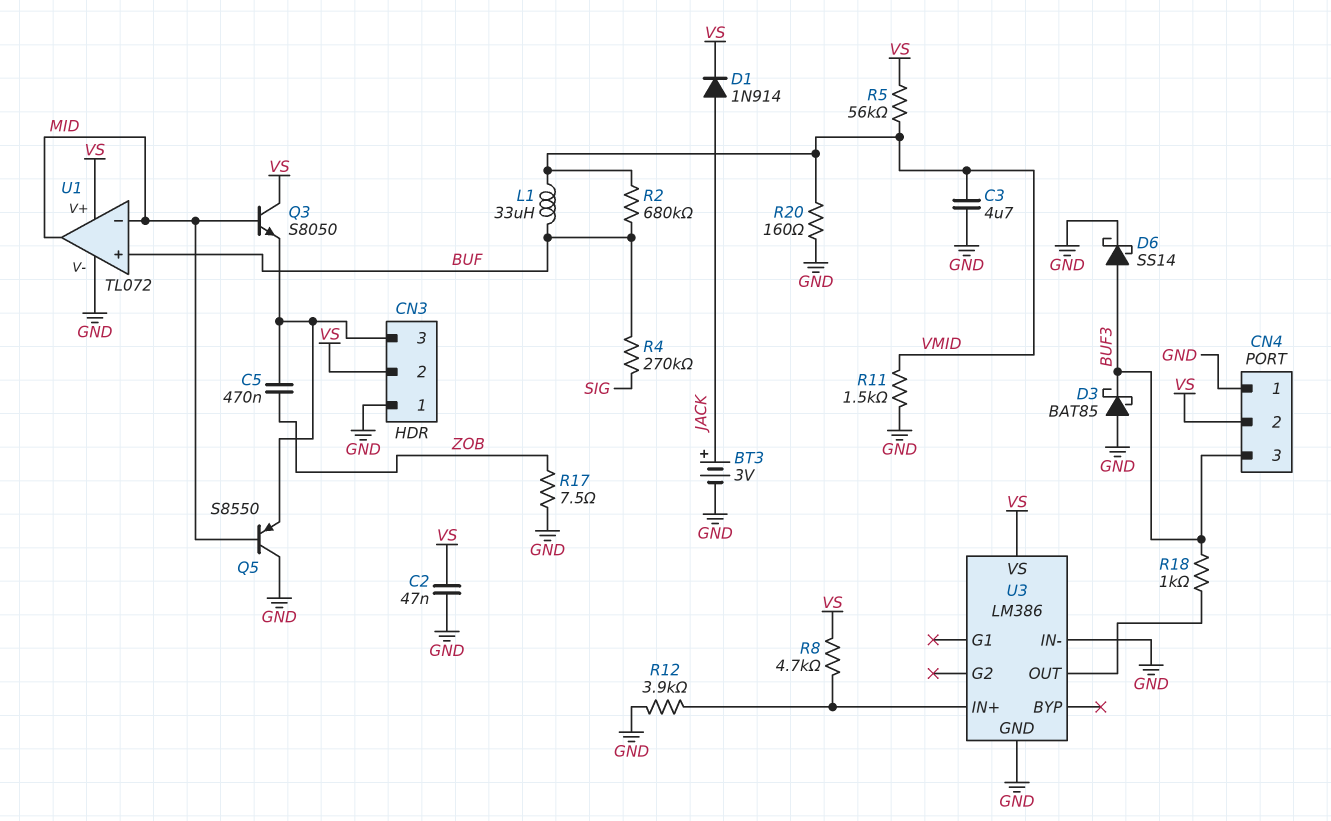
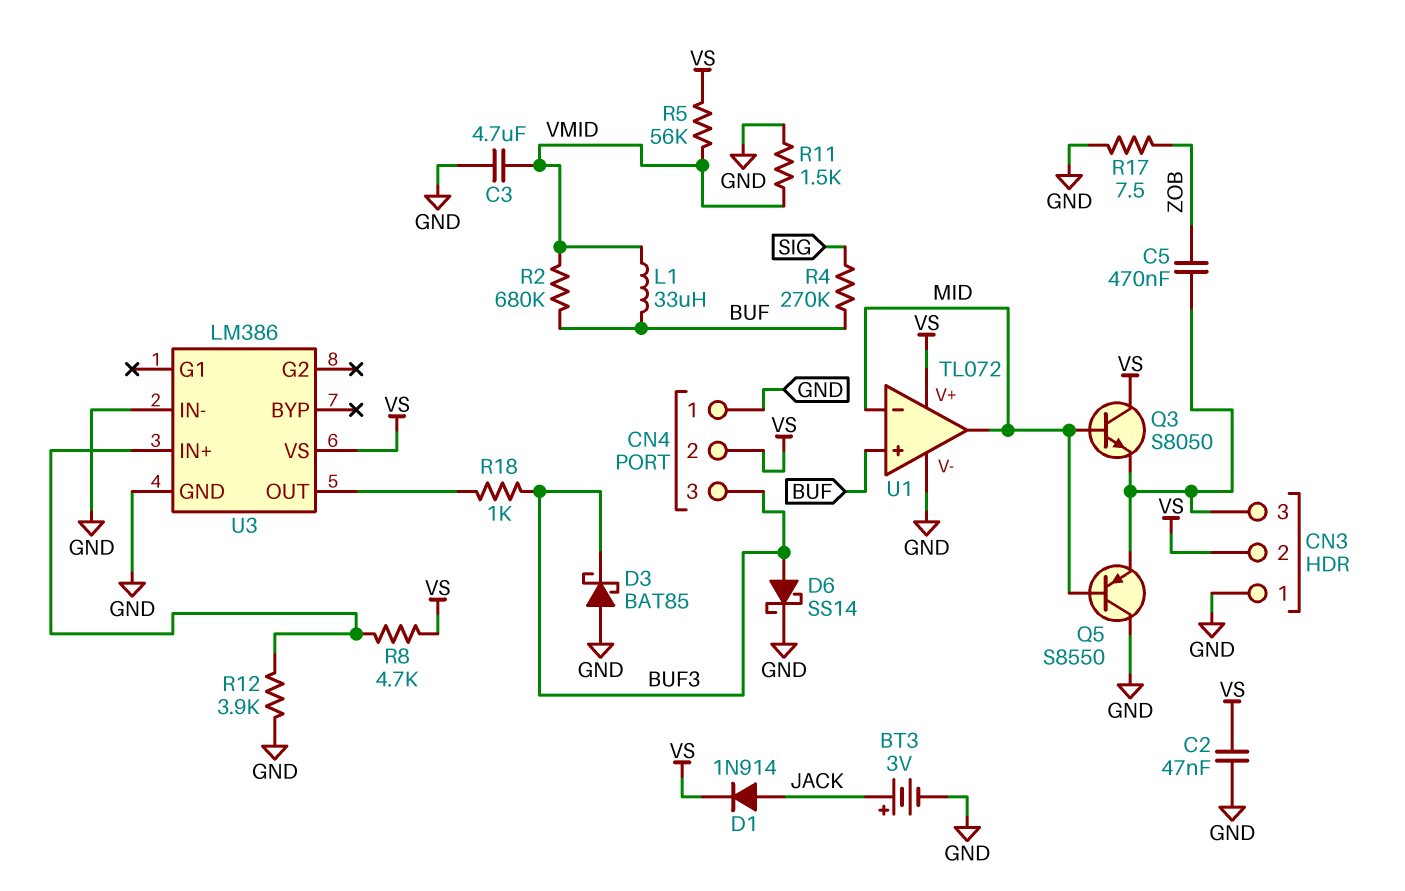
R20: 160 (GND, VMID) -> none

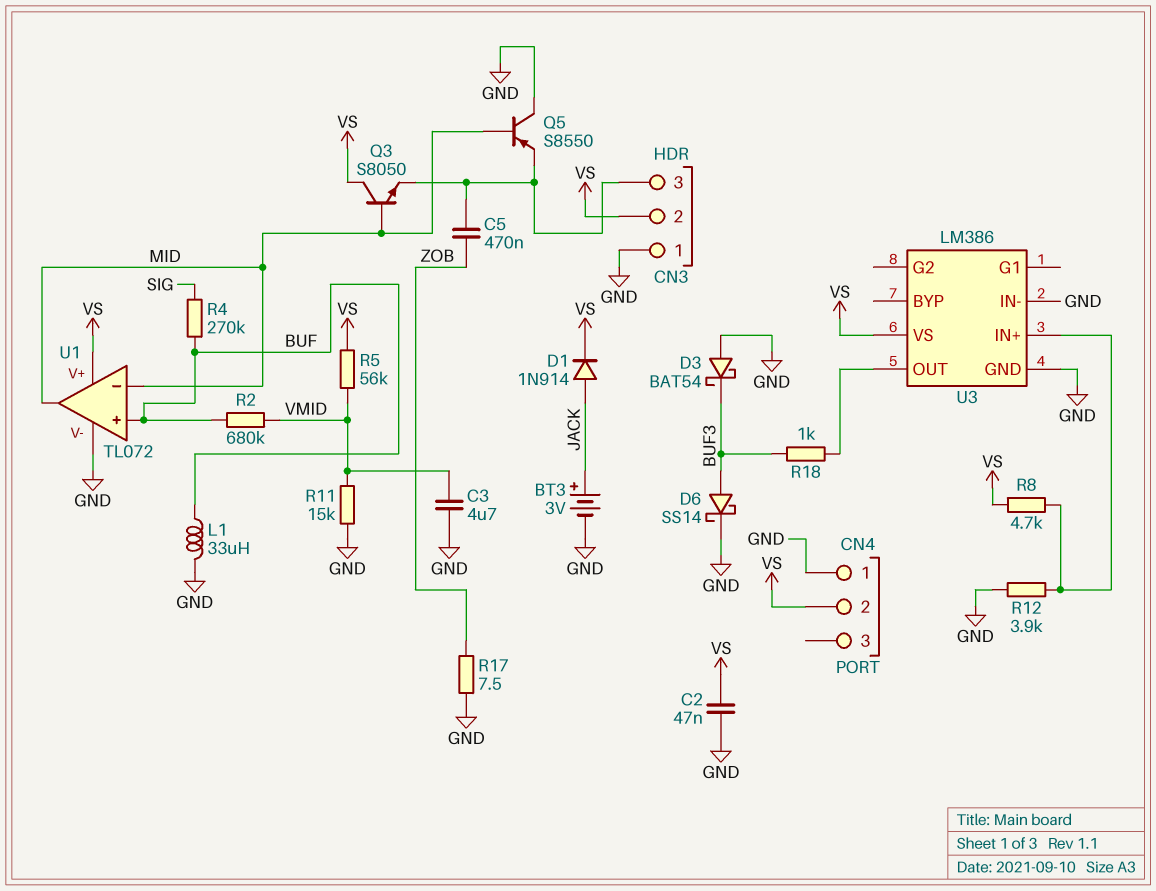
CN4 pin 3: BUF3 -> none
D3: schottky BAT85 (A GND, K BUF3) -> schottky BAT54 (A GND, K BUF3)
L1: 33uH (BUF, VMID) -> 33uH (BUF, GND)
R11: 1.5k (GND, VMID) -> 15k (GND, VMID)

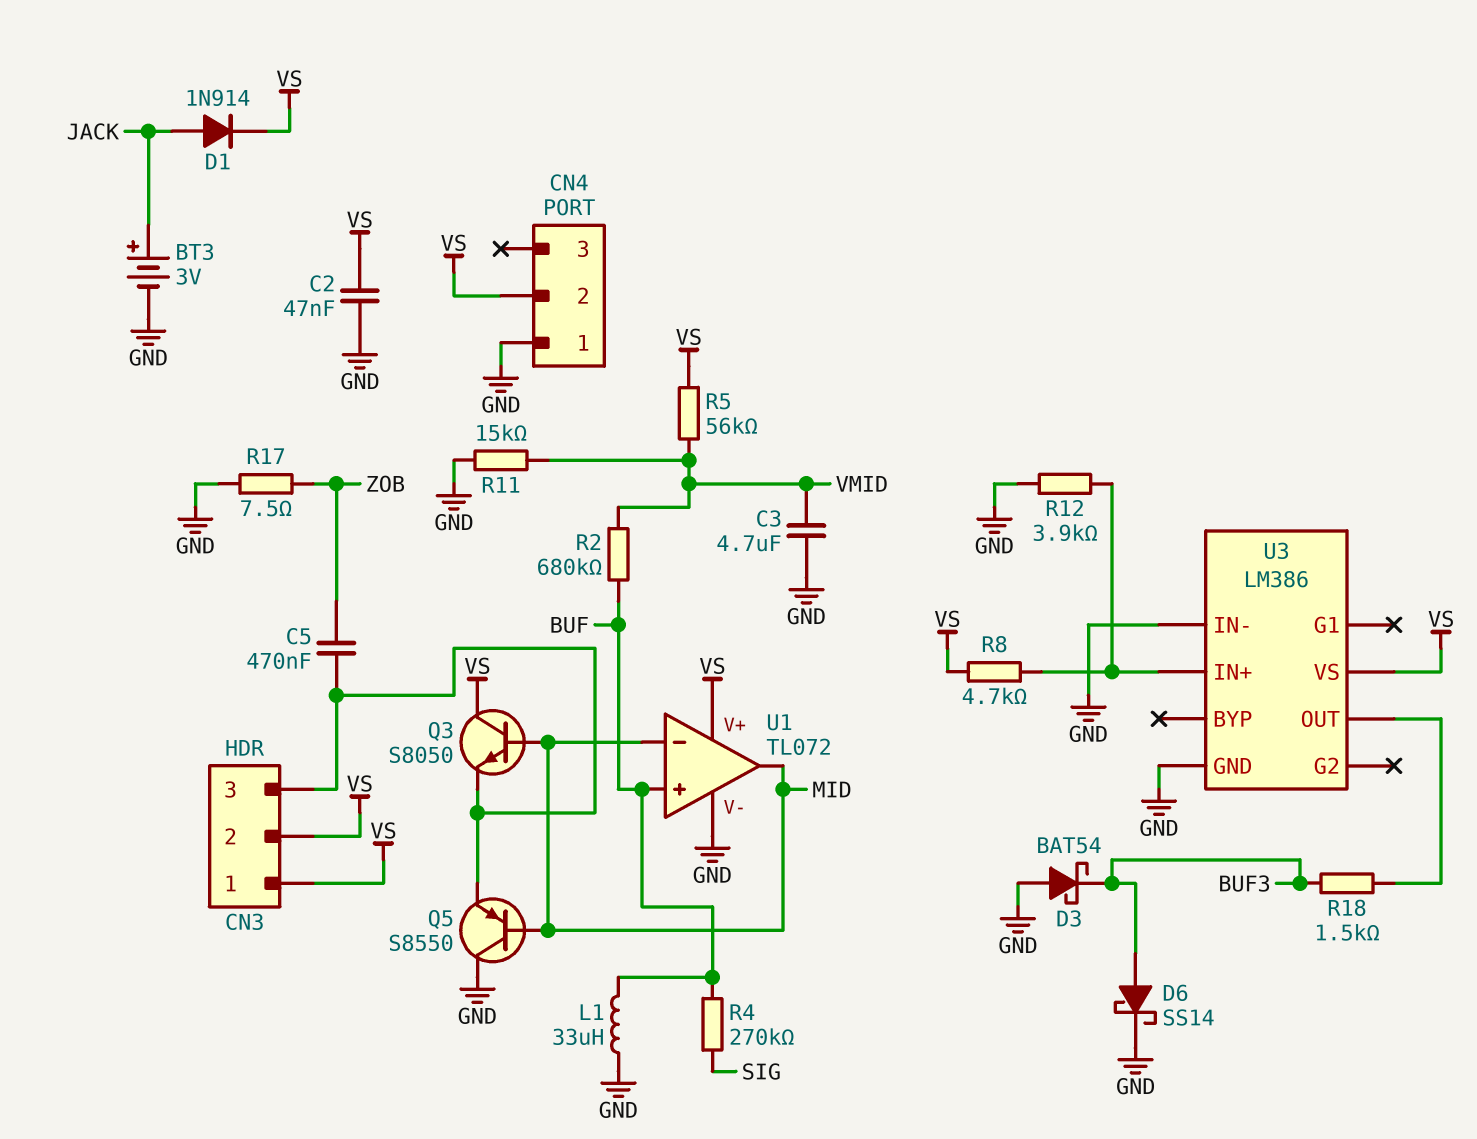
CN3 pin 1: GND -> VS
R18: 1k (BUF3, U3/OUT) -> 1.5k (BUF3, U3/OUT)

